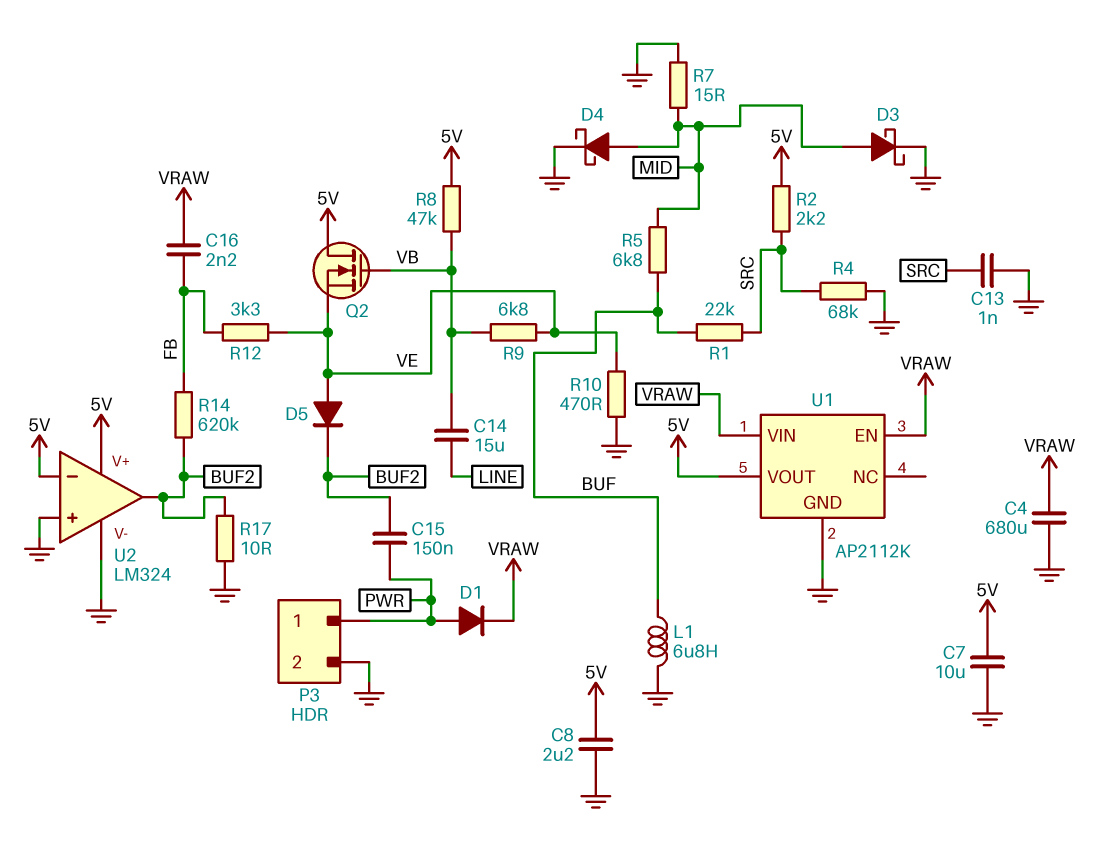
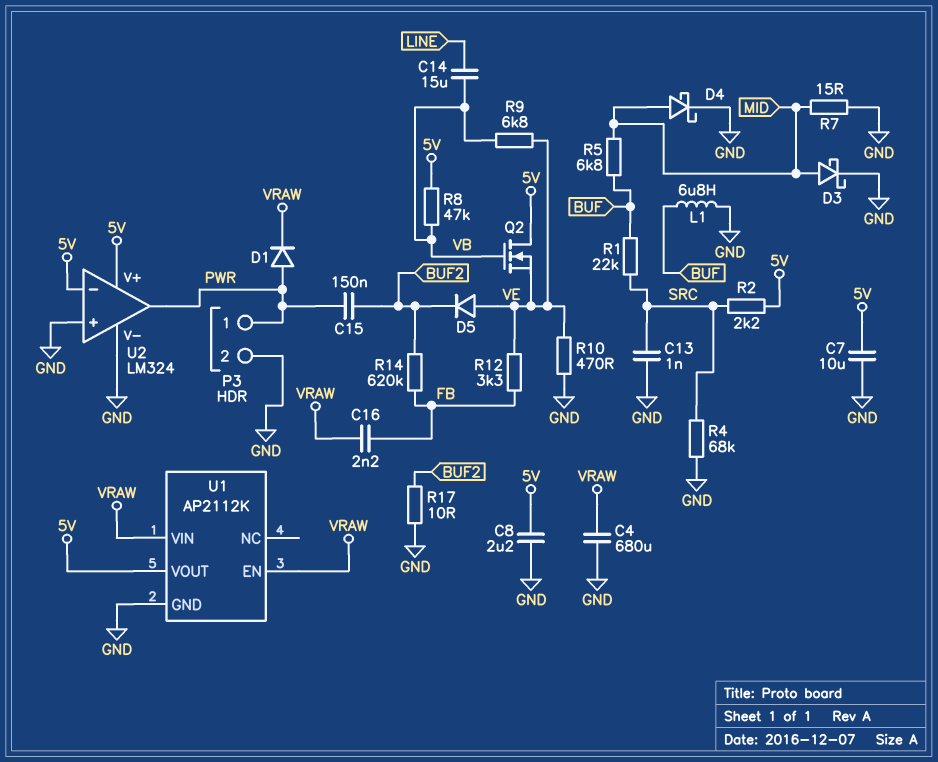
U2 pin out: BUF2 -> PWR

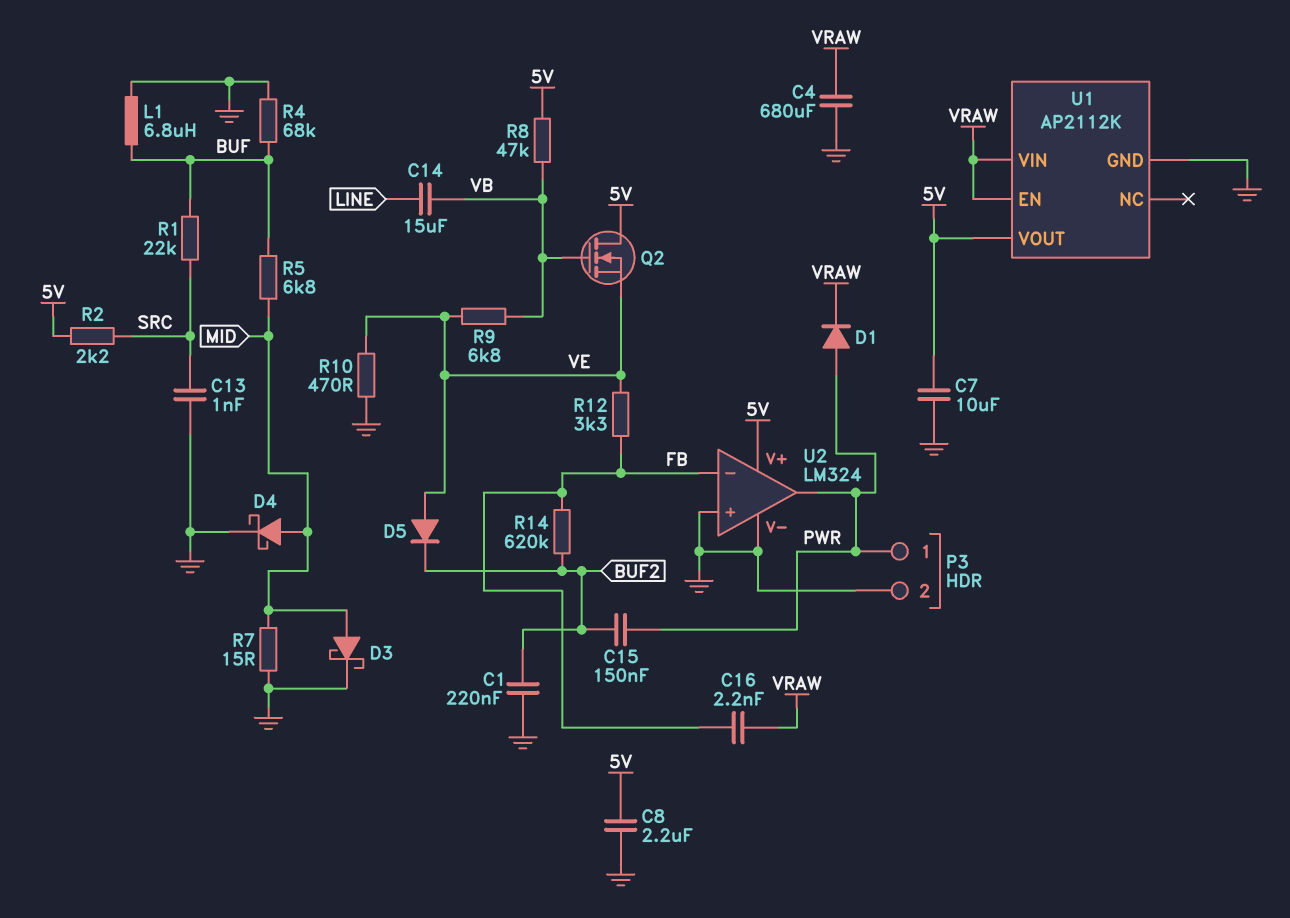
C1: none -> 220nF (BUF2, GND)
R4: 68k (GND, SRC) -> 68k (BUF, GND)
R17: 10 (BUF2, GND) -> none
U2 pin in-: 5V -> FB

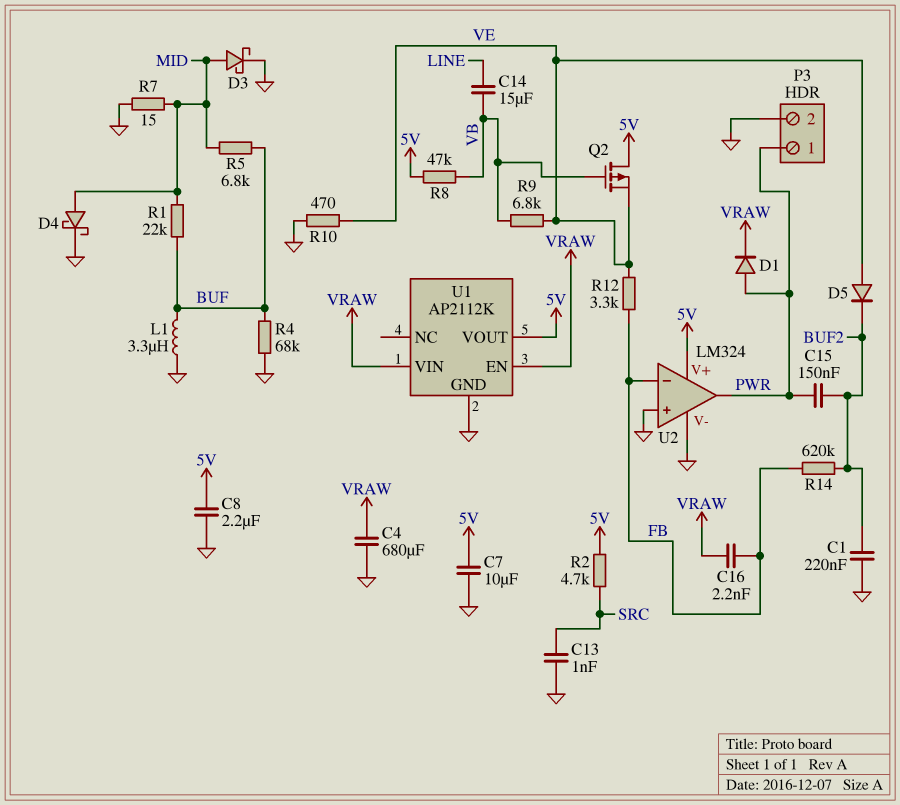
L1: 6.8uH (BUF, GND) -> 3.3uH (BUF, GND)
Q2: NMOS (G VB, D 5V, S VE) -> PMOS (G VB, D 5V, S VE)
R1: 22k (BUF, SRC) -> 22k (BUF, MID)
R2: 2.2k (5V, SRC) -> 4.7k (5V, SRC)

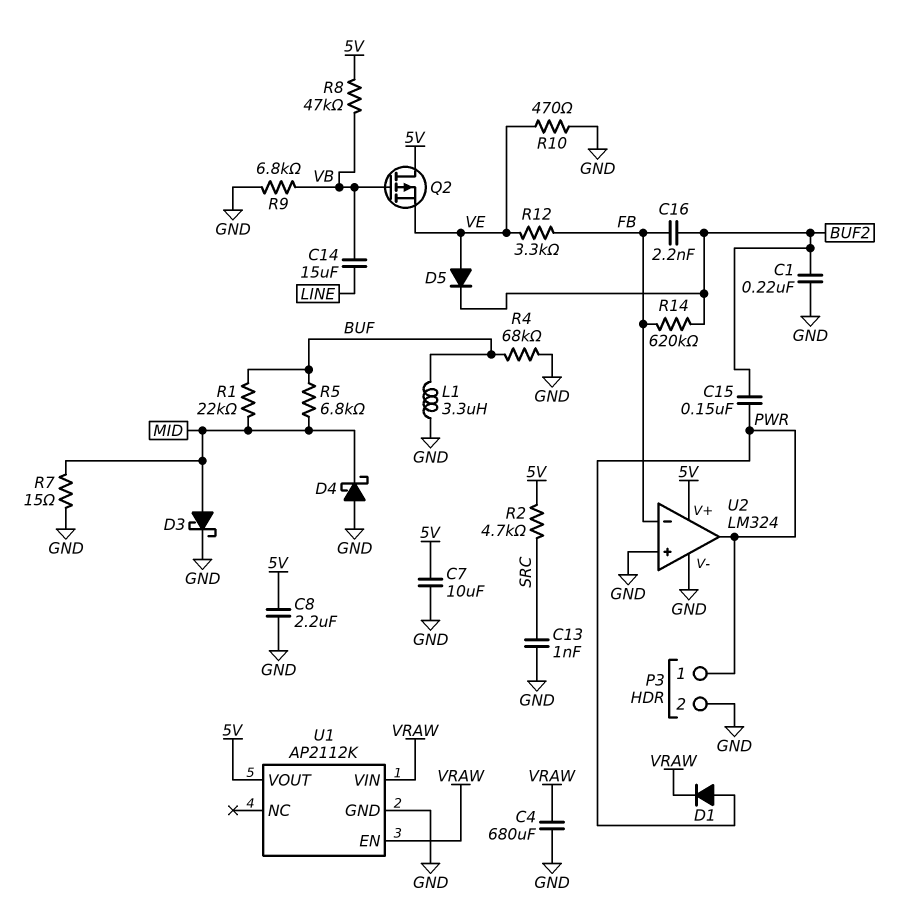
C16: 2.2nF (FB, VRAW) -> 2.2nF (BUF2, FB)
D4: schottky (A MID, K GND) -> schottky (A GND, K MID)
R9: 6.8k (VB, VE) -> 6.8k (GND, VB)

